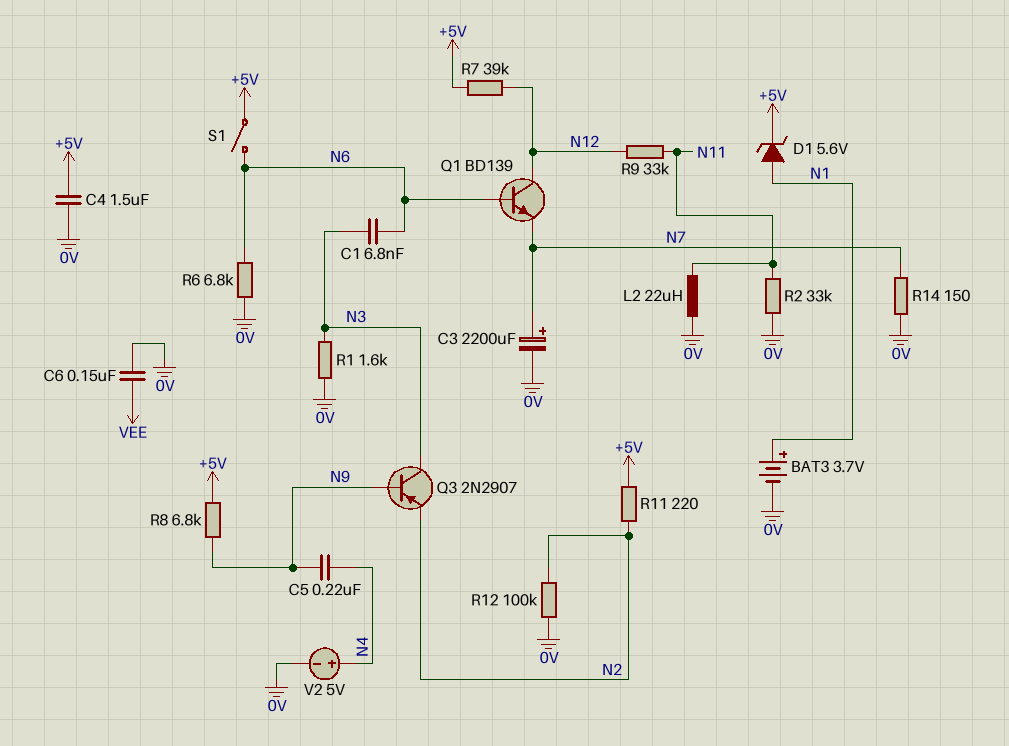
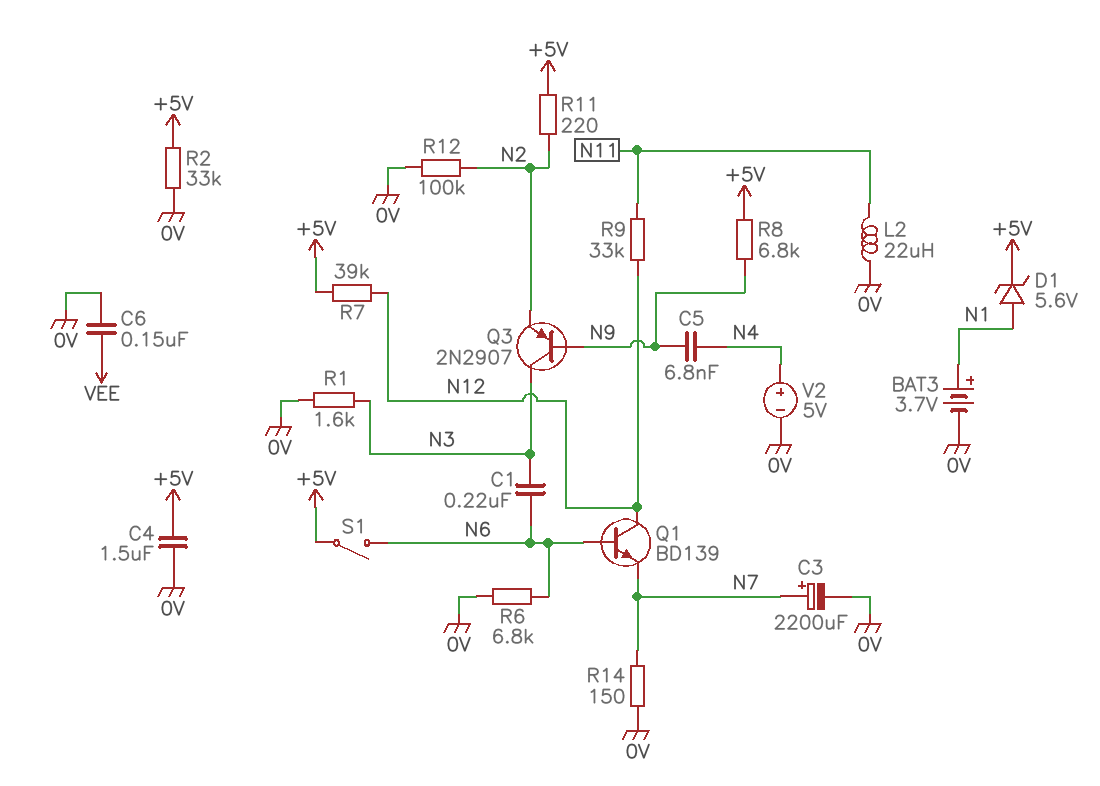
C1: 6.8nF (N3, N6) -> 220nF (N3, N6)
C5: 220nF (N4, N9) -> 6.8nF (N4, N9)
R2: 33k (0V, N11) -> 33k (+5V, 0V)

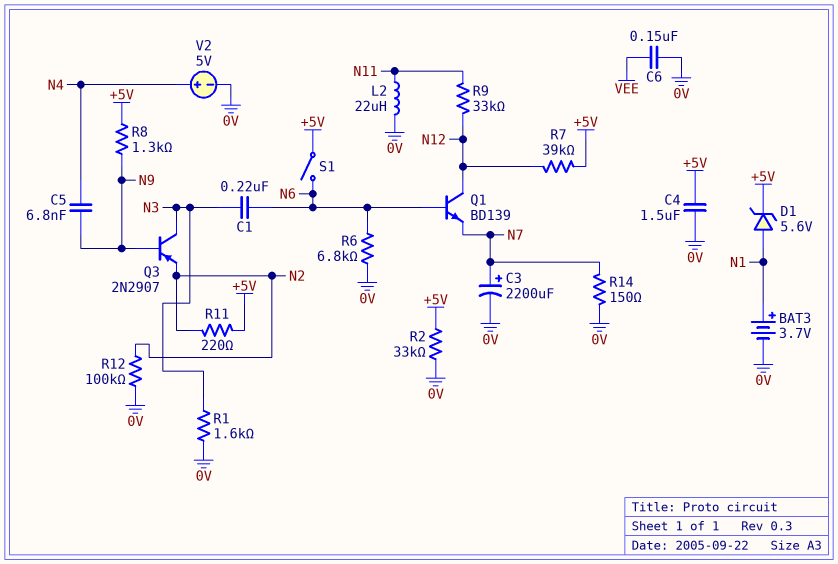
R8: 6.8k (+5V, N9) -> 1.3k (+5V, N9)

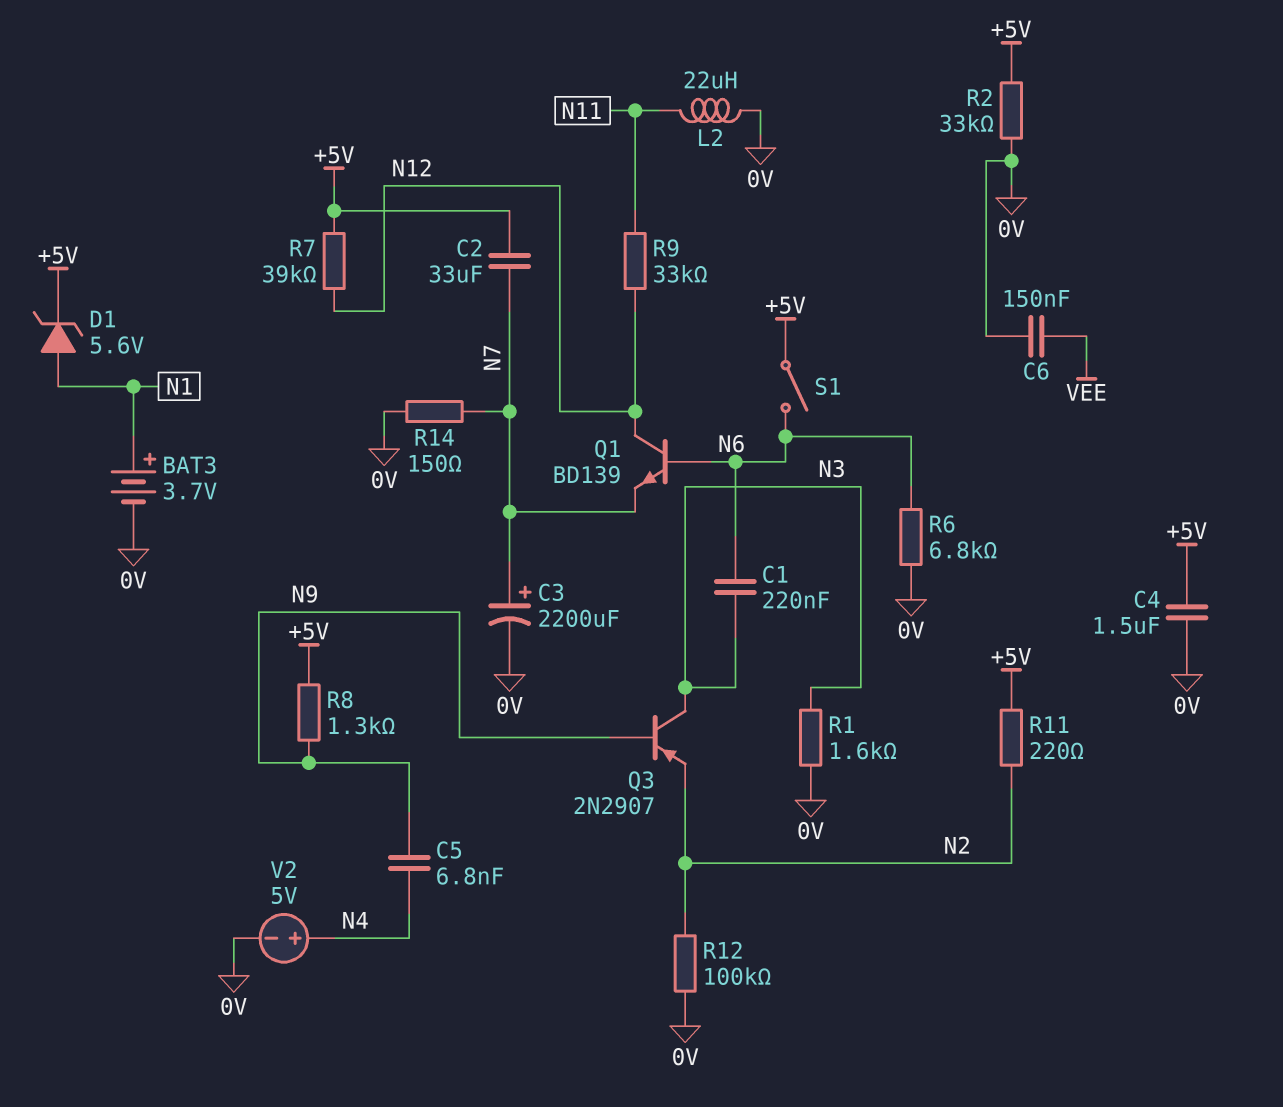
C2: none -> 33uF (+5V, N7)

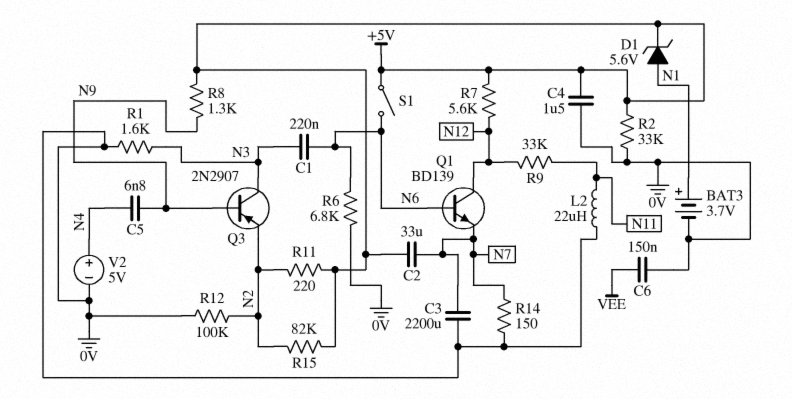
C3: 2200uF (plus N7, minus 0V) -> 2200uF (0V, N7)
R7: 39k (+5V, N12) -> 5.6k (+5V, N12)
R15: none -> 82k (+5V, N2)

